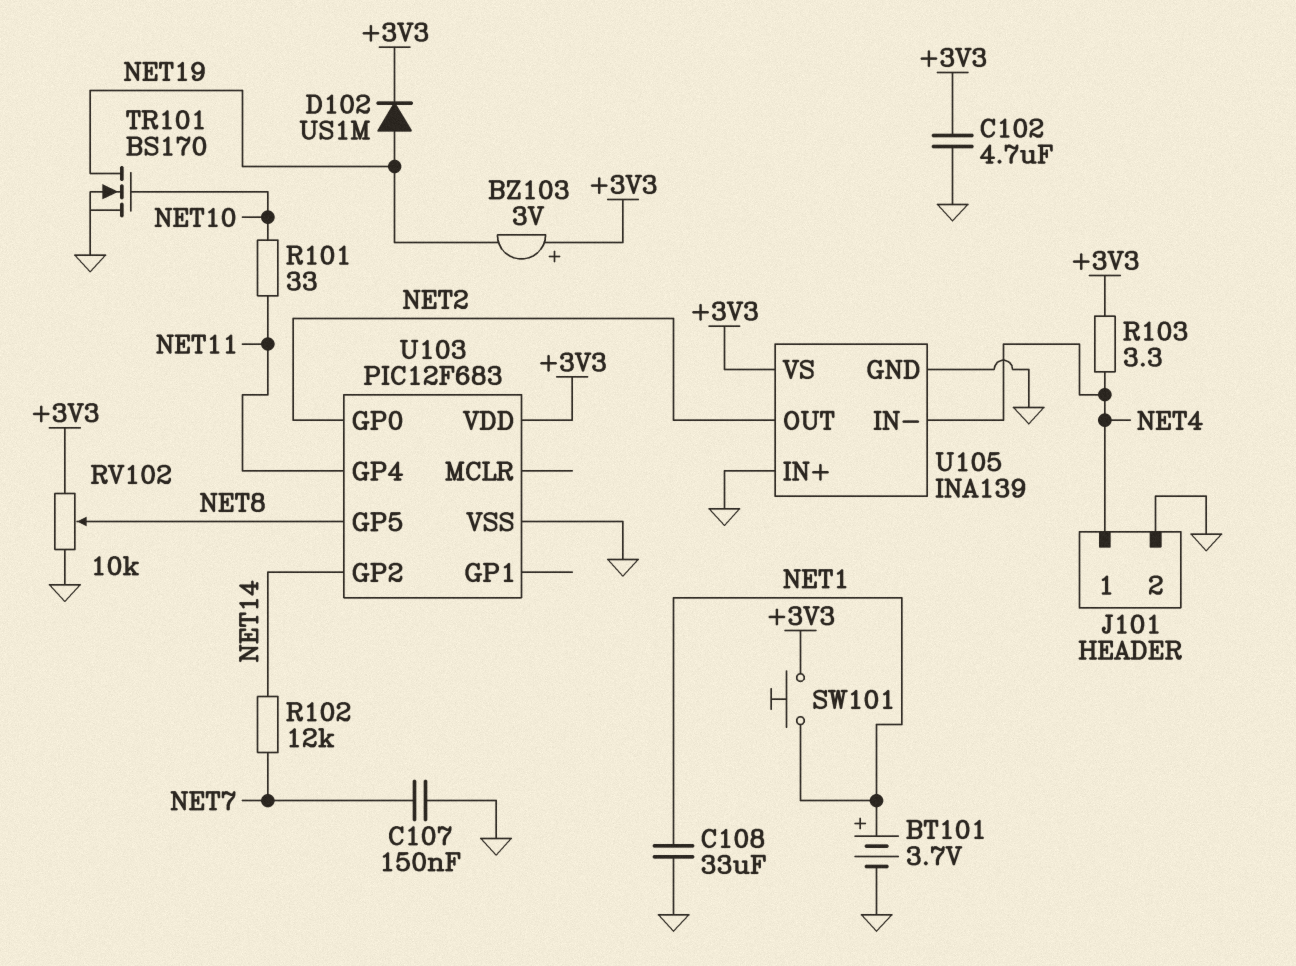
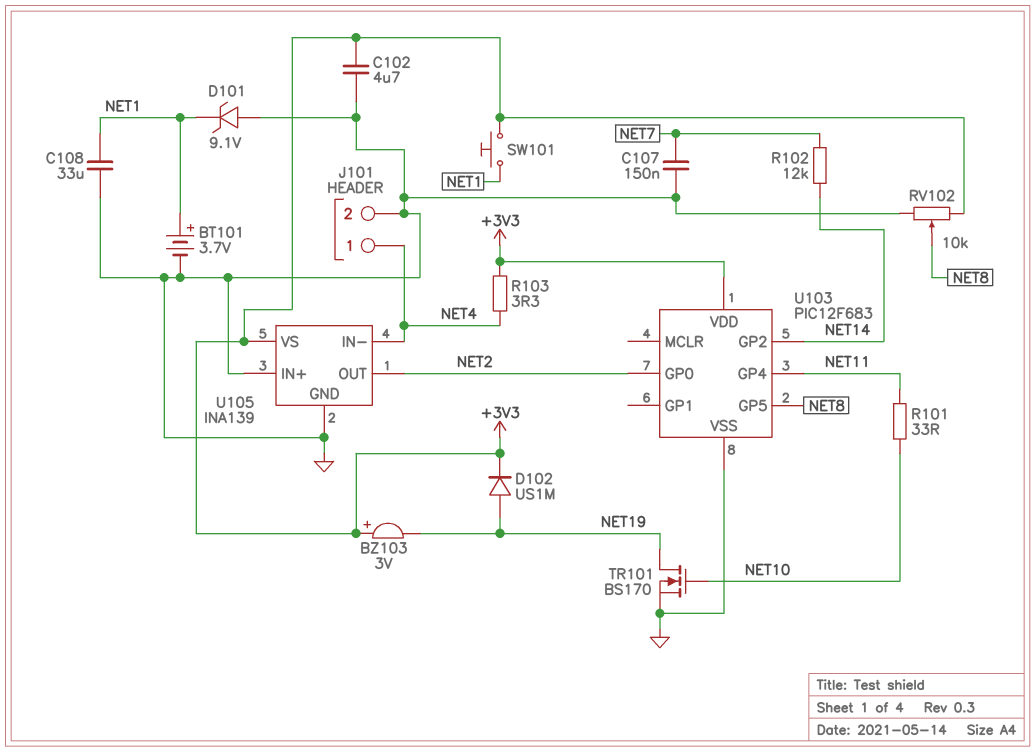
D101: none -> zener 9.1V (A GND, K NET1)

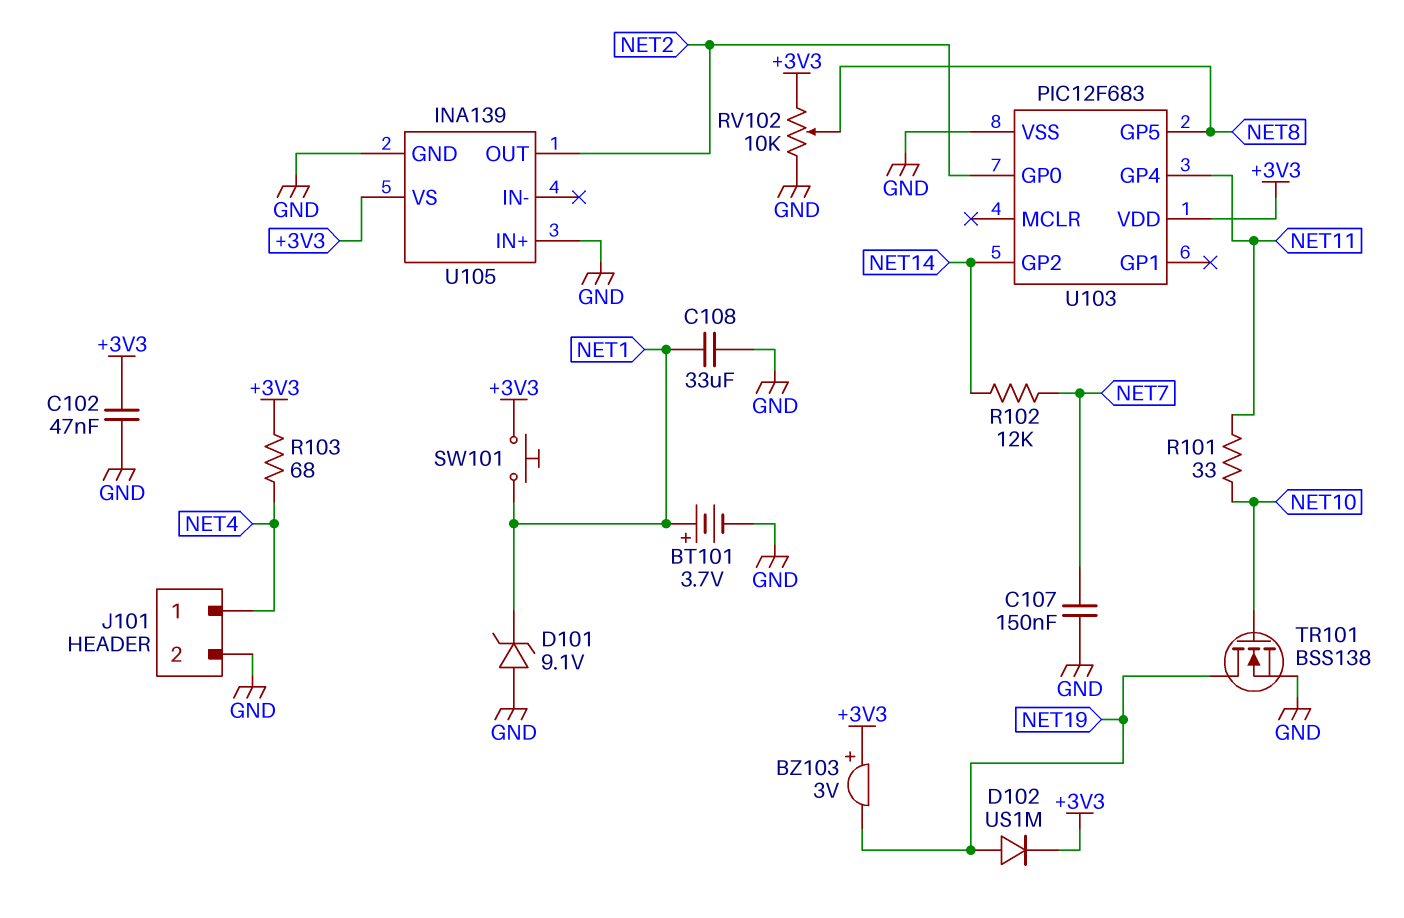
C102: 4.7uF (+3V3, GND) -> 47nF (+3V3, GND)
R103: 3.3 (+3V3, NET4) -> 68 (+3V3, NET4)
TR101: NMOS BS170 (G NET10, D NET19, S GND) -> NMOS BSS138 (G NET10, D NET19, S GND)
U105 pin IN-: NET4 -> none

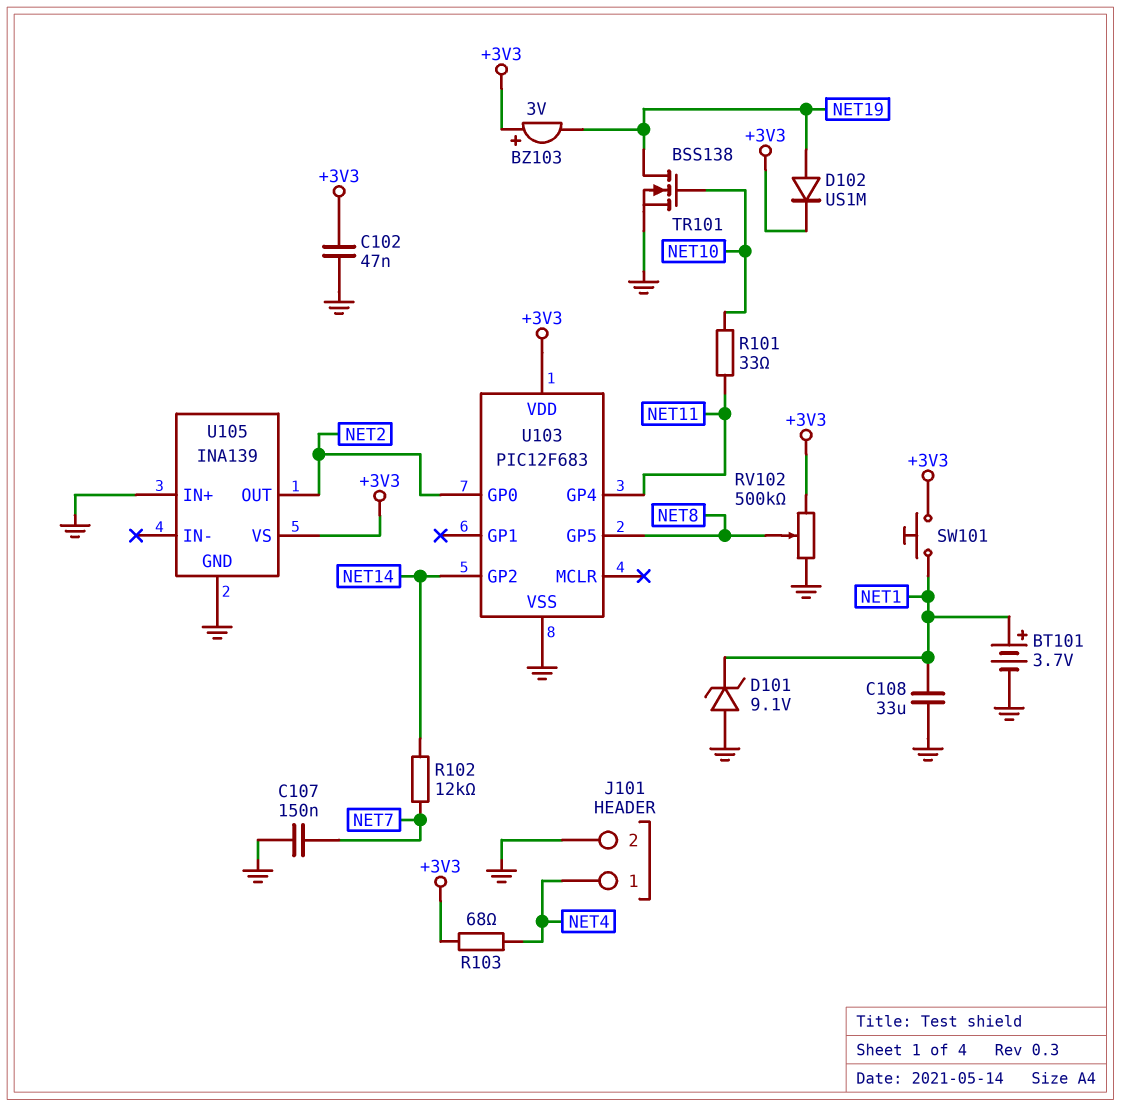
RV102: 10k (+3V3, GND, wiper NET8) -> 500k (+3V3, GND, wiper NET8)

